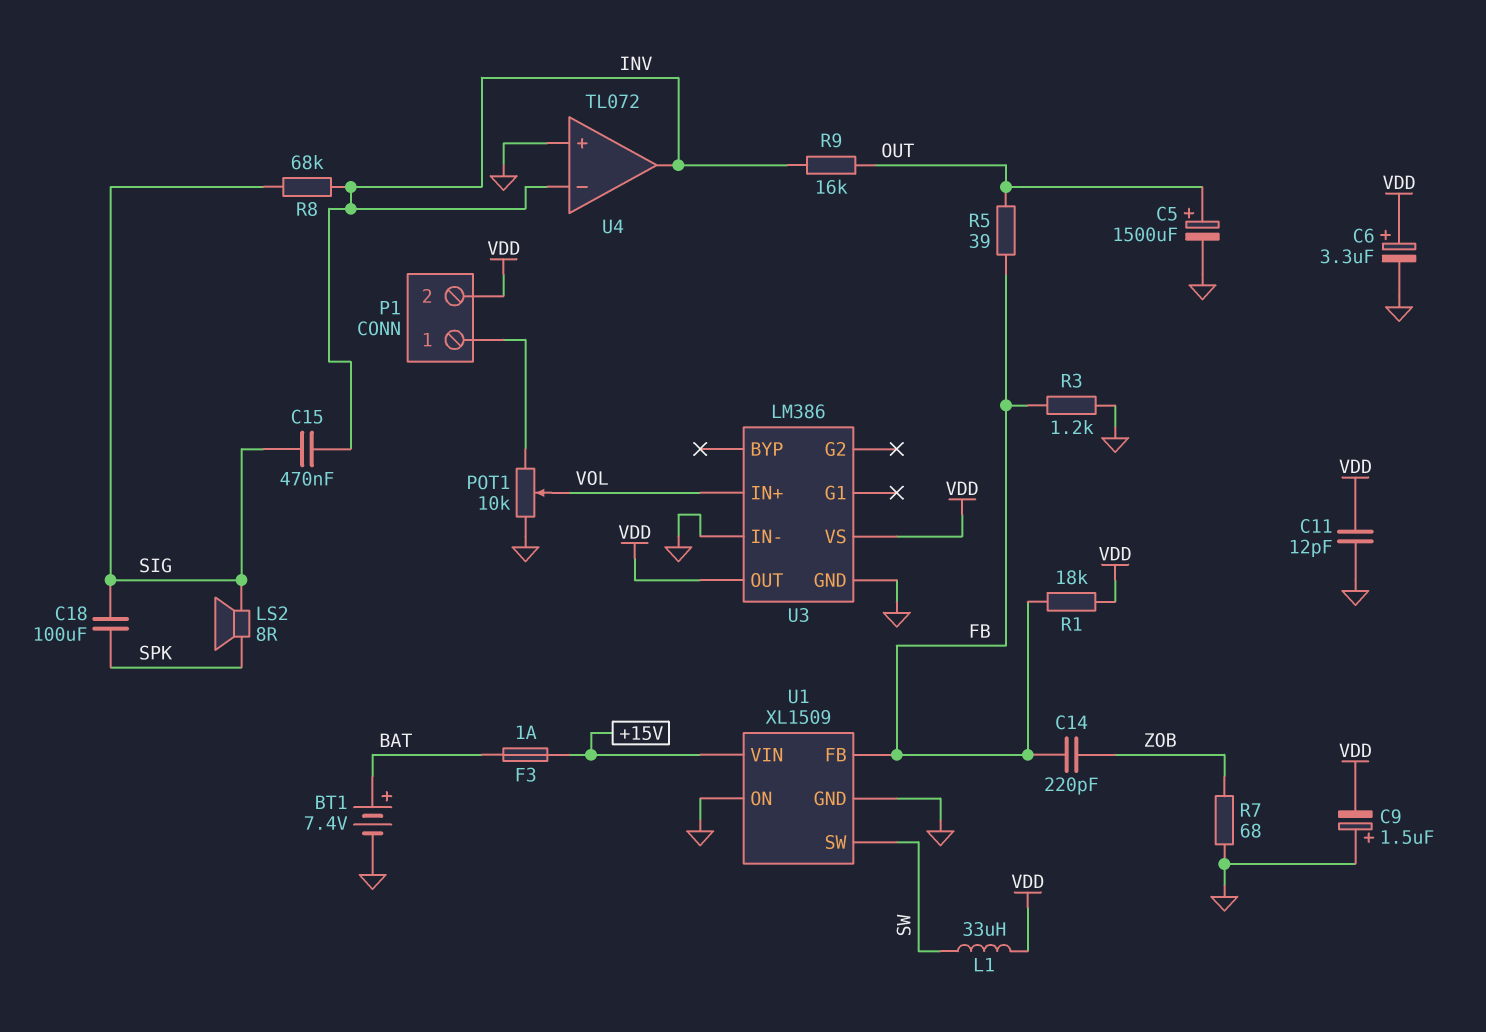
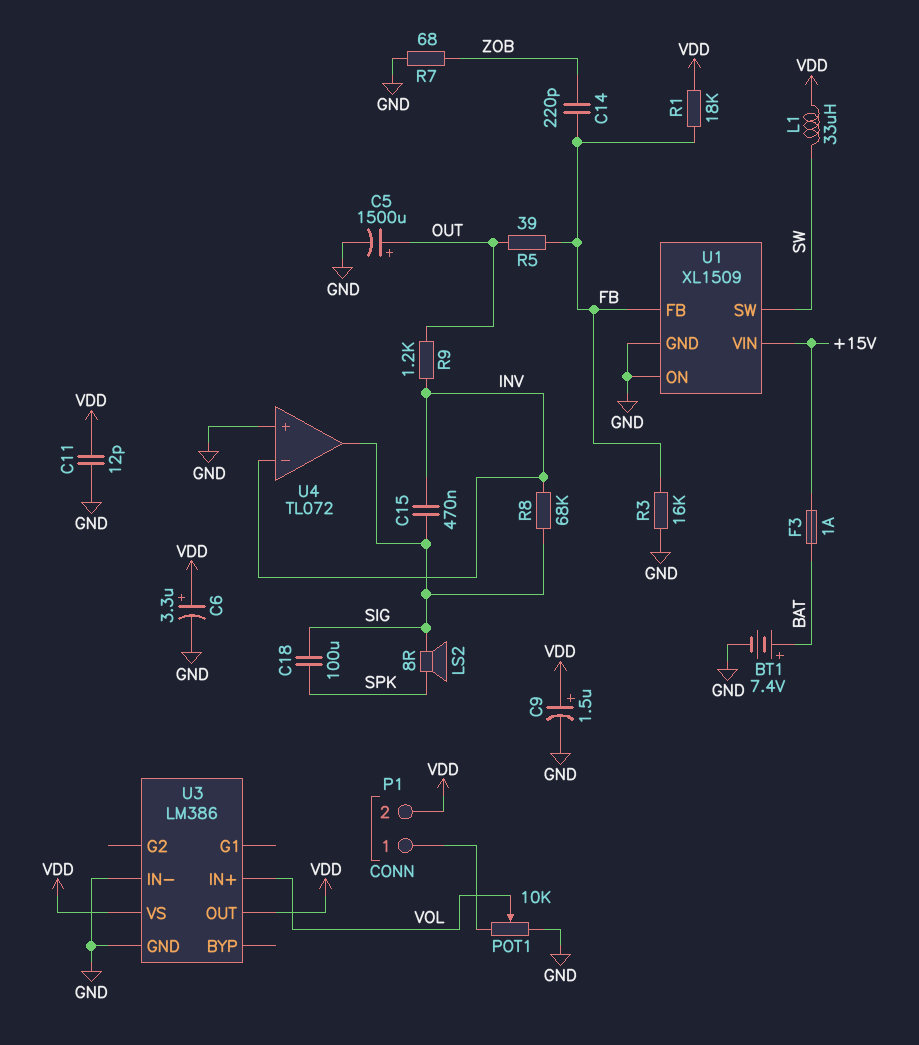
C9: 1.5uF (plus GND, minus VDD) -> 1.5uF (plus VDD, minus GND)
R3: 1.2k (FB, GND) -> 16k (FB, GND)
R9: 16k (INV, OUT) -> 1.2k (INV, OUT)
U4 pin out: INV -> SIG

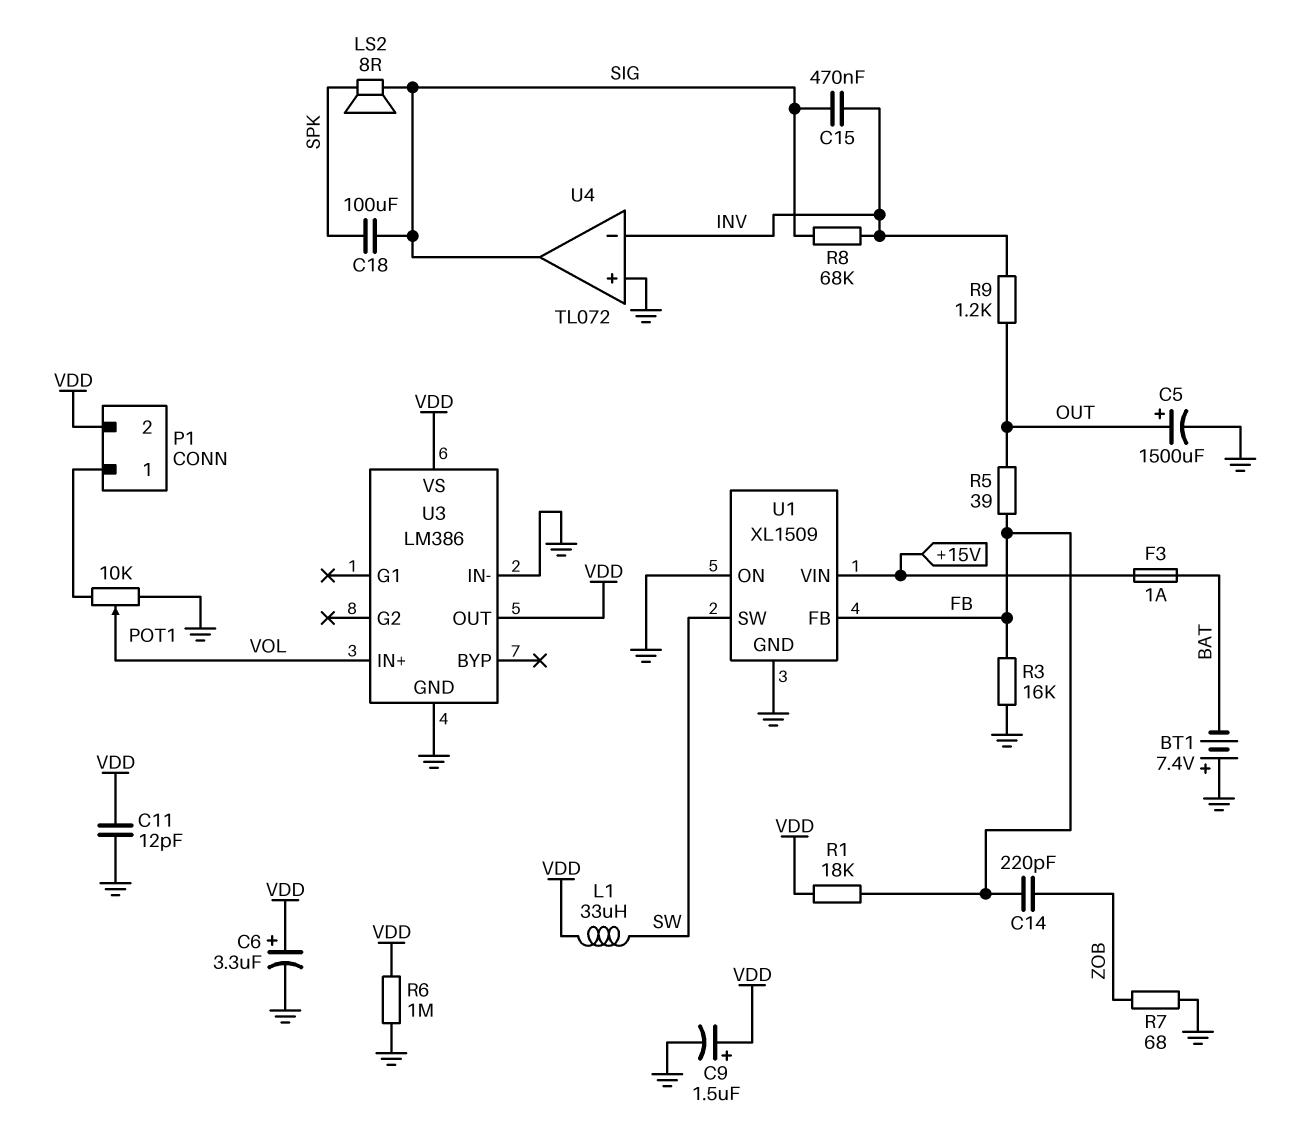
BT1: 7.4V (plus BAT, minus GND) -> 7.4V (plus GND, minus BAT)
R6: none -> 1M (GND, VDD)

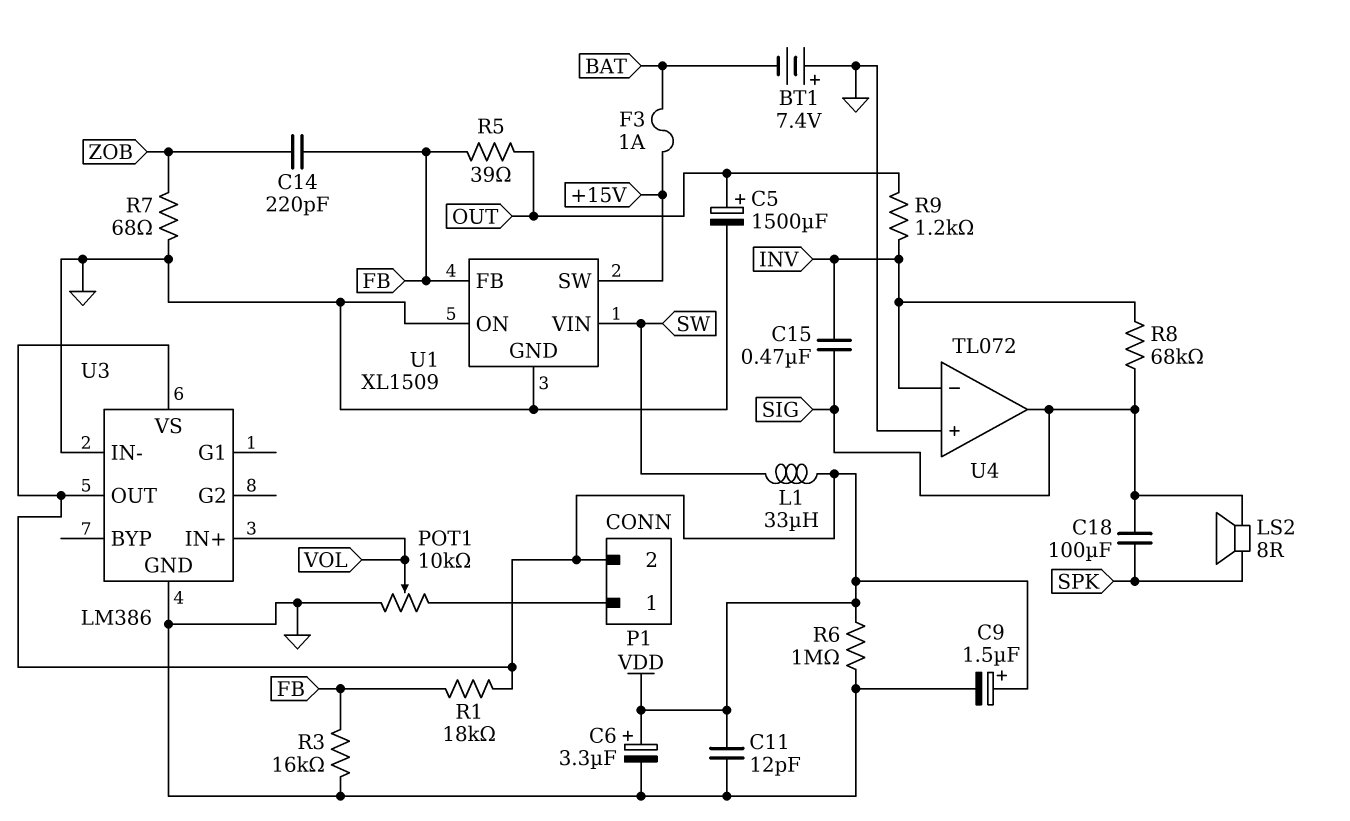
U1 pin SW: SW -> +15V
U1 pin VIN: +15V -> SW

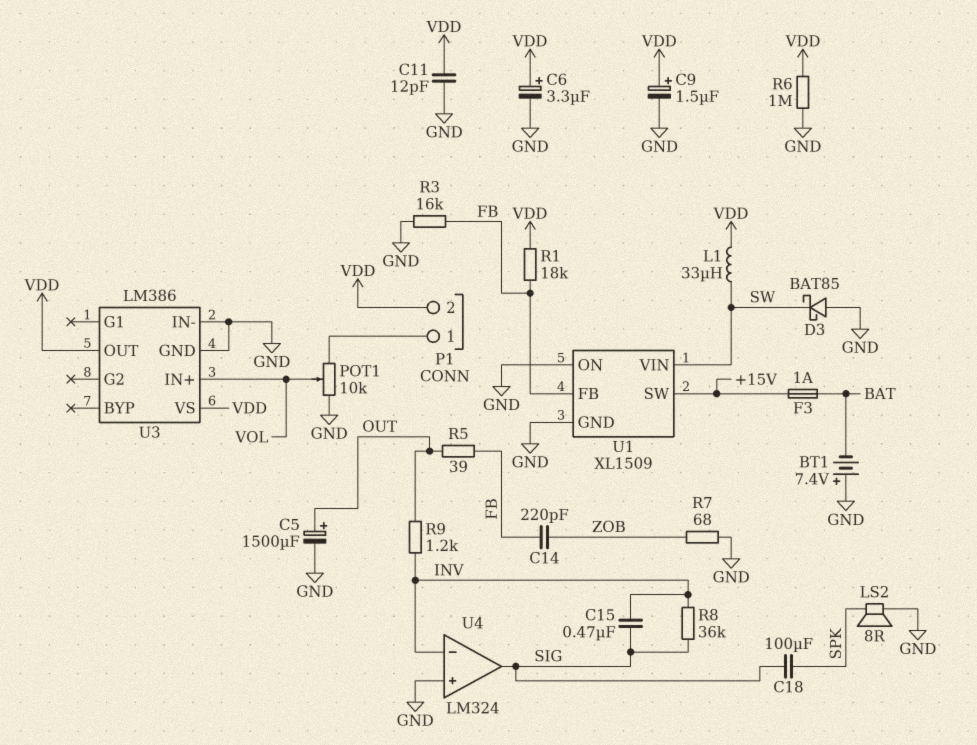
D3: none -> schottky BAT85 (A GND, K SW)
LS2: speaker 8R (SIG, SPK) -> speaker 8R (GND, SPK)
R8: 68k (INV, SIG) -> 36k (INV, SIG)
U4: TL072 -> LM324

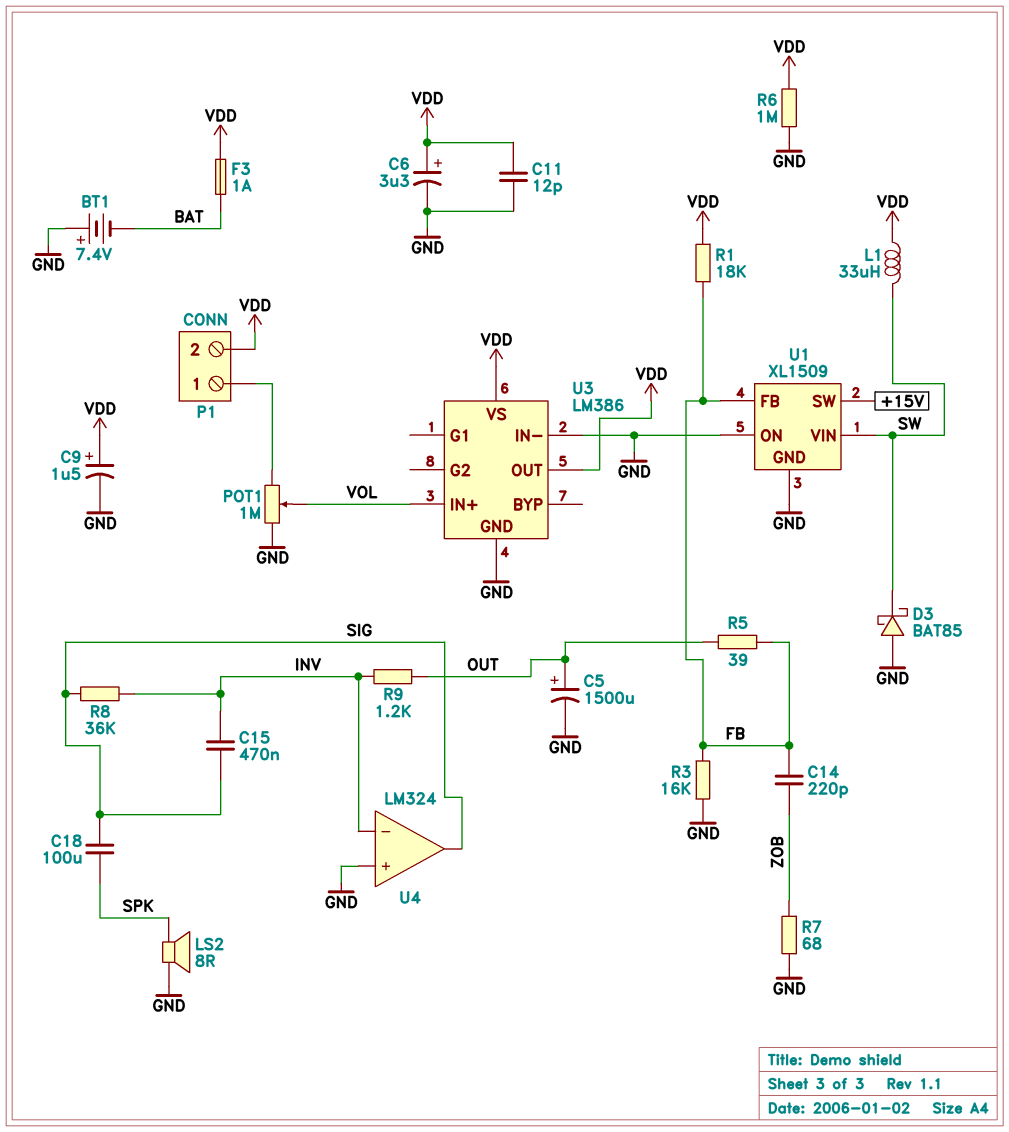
F3: 1A (+15V, BAT) -> 1A (BAT, VDD)
POT1: 10k (GND, P1/1, wiper VOL) -> 1M (GND, P1/1, wiper VOL)

